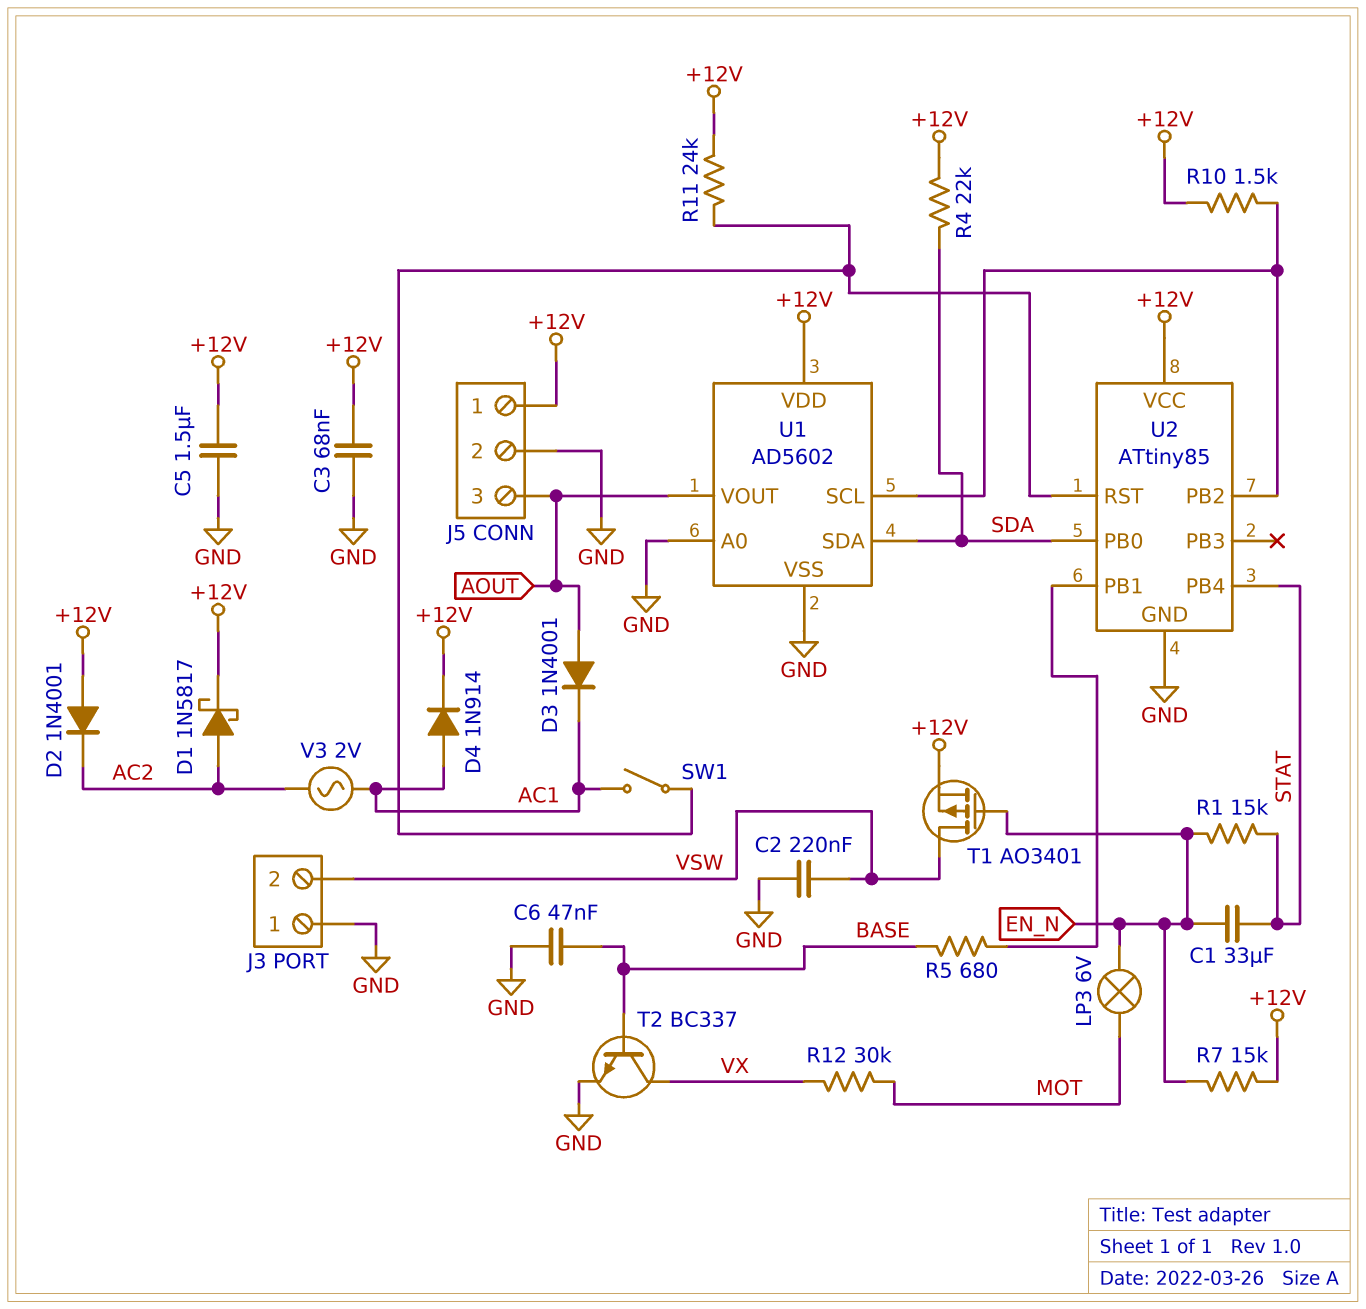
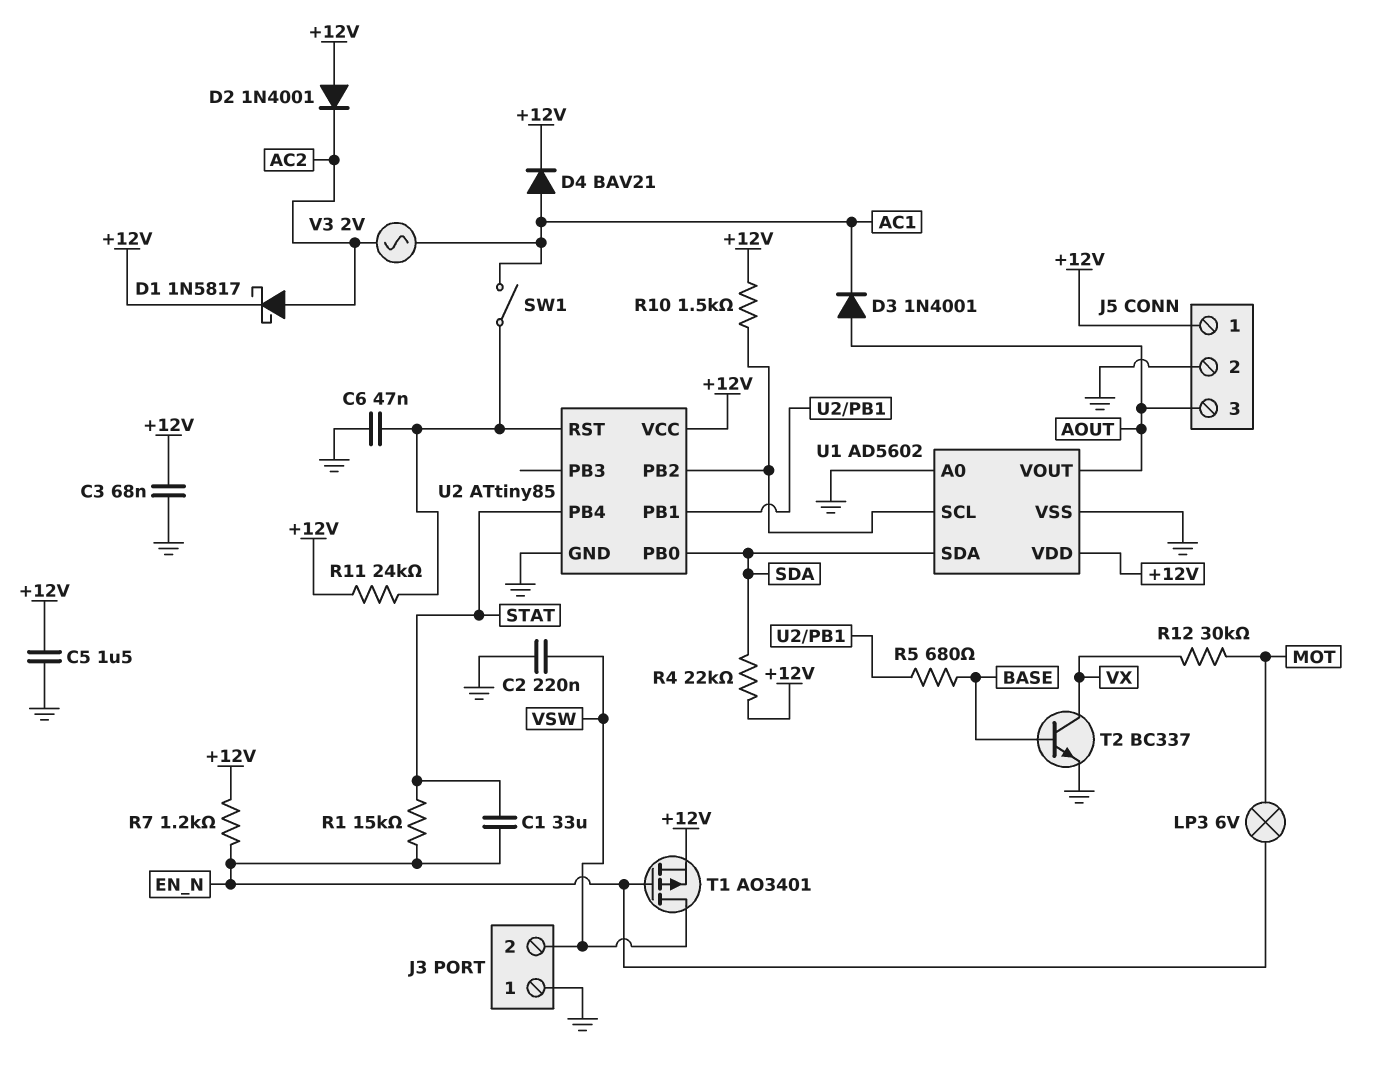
C6: 47nF (BASE, GND) -> 47nF (GND, U2/RST)
D4: diode 1N914 (A AC1, K +12V) -> diode BAV21 (A AC1, K +12V)
R7: 15k (+12V, EN_N) -> 1.2k (+12V, EN_N)

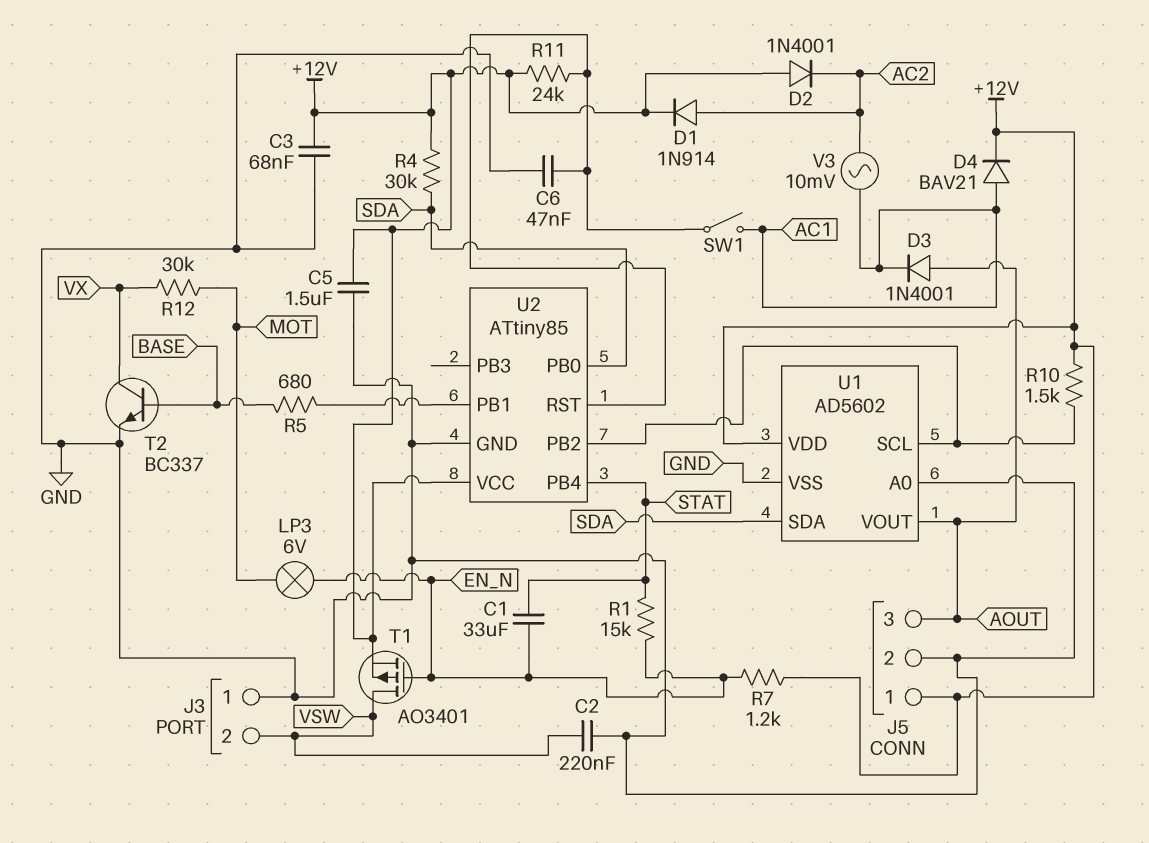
D1: schottky 1N5817 (A AC2, K +12V) -> diode 1N914 (A AC2, K +12V)
R4: 22k (+12V, SDA) -> 30k (+12V, SDA)
V3: AC 2V (AC1, AC2) -> AC 10mV (AC1, AC2)

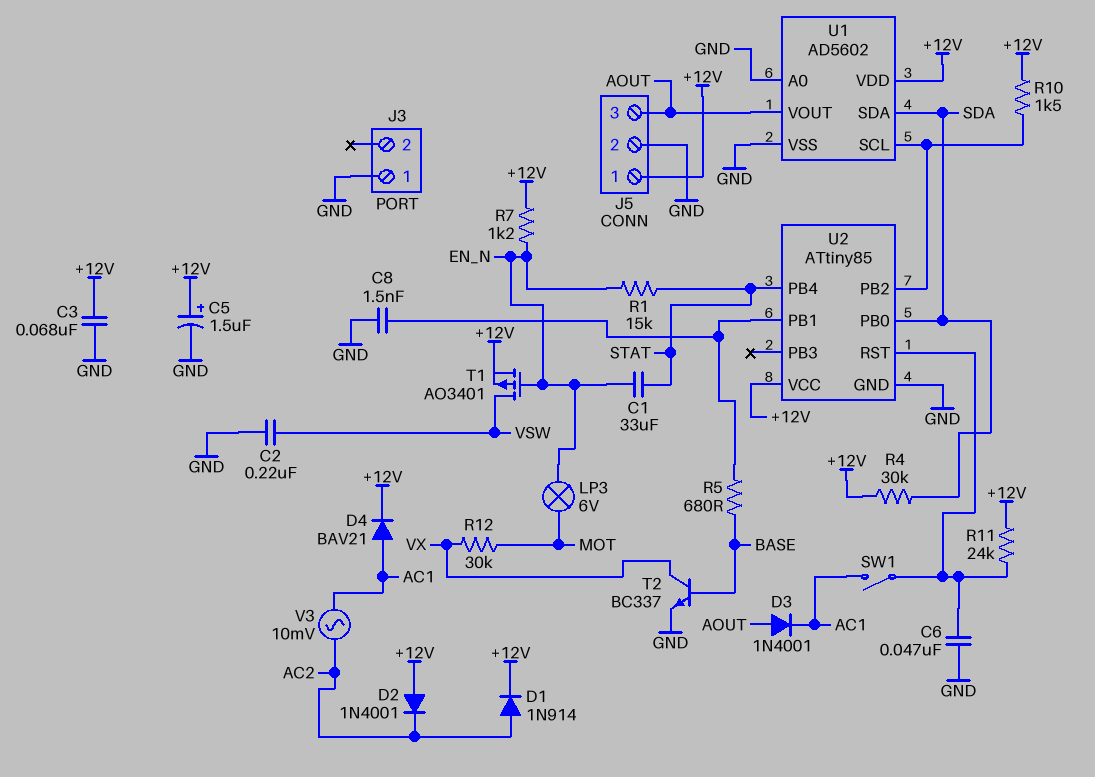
C5: 1.5uF (+12V, GND) -> 1.5uF (plus +12V, minus GND)
C8: none -> 1.5nF (GND, U2/PB1)
J3 pin 2: VSW -> none

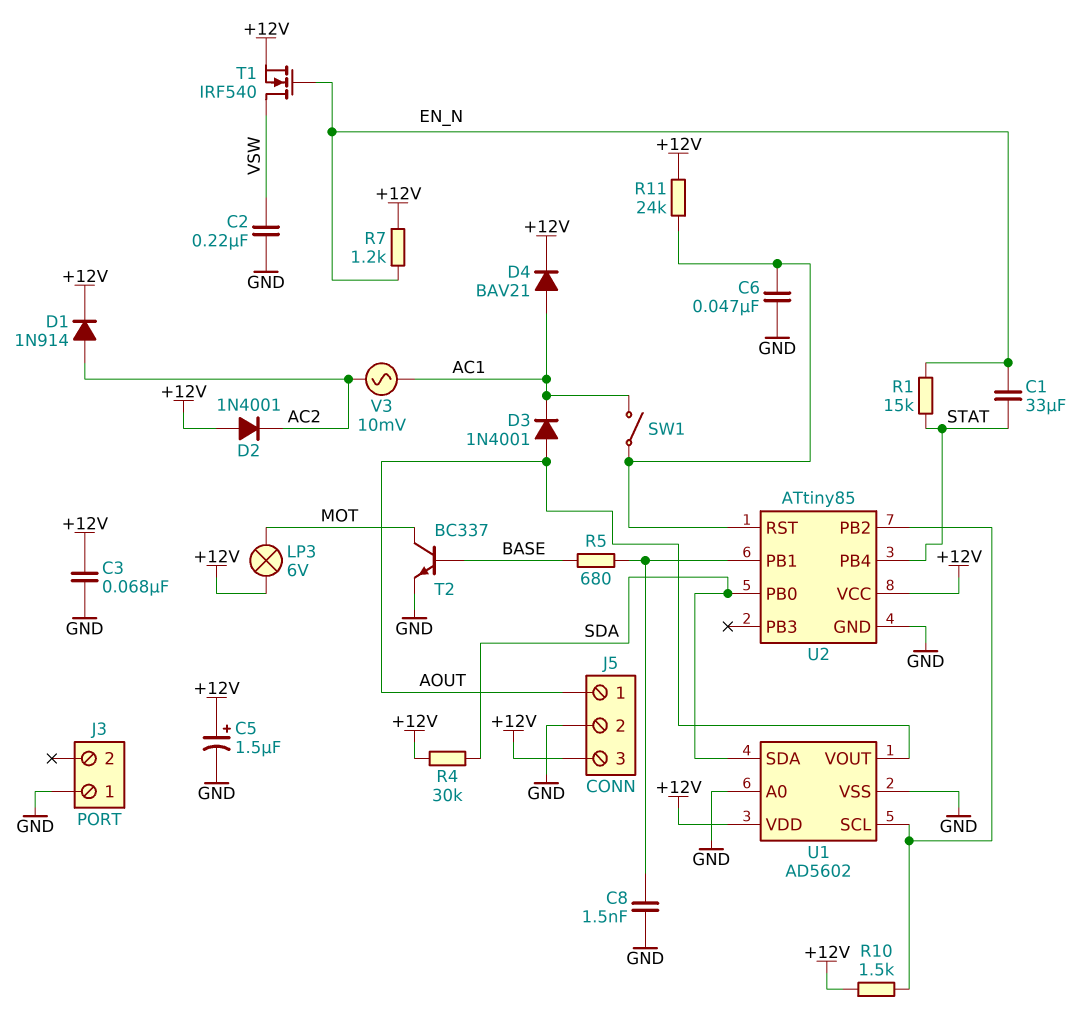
J5 pin 1: +12V -> AOUT
J5 pin 3: AOUT -> +12V
LP3: lamp 6V (EN_N, MOT) -> lamp 6V (+12V, MOT)
R12: 30k (MOT, VX) -> none
T1: PMOS AO3401 (G EN_N, D VSW, S +12V) -> NMOS IRF540 (G EN_N, D VSW, S +12V)
T2: NPN BC337 (B BASE, C VX, E GND) -> NPN BC337 (B BASE, C MOT, E GND)

